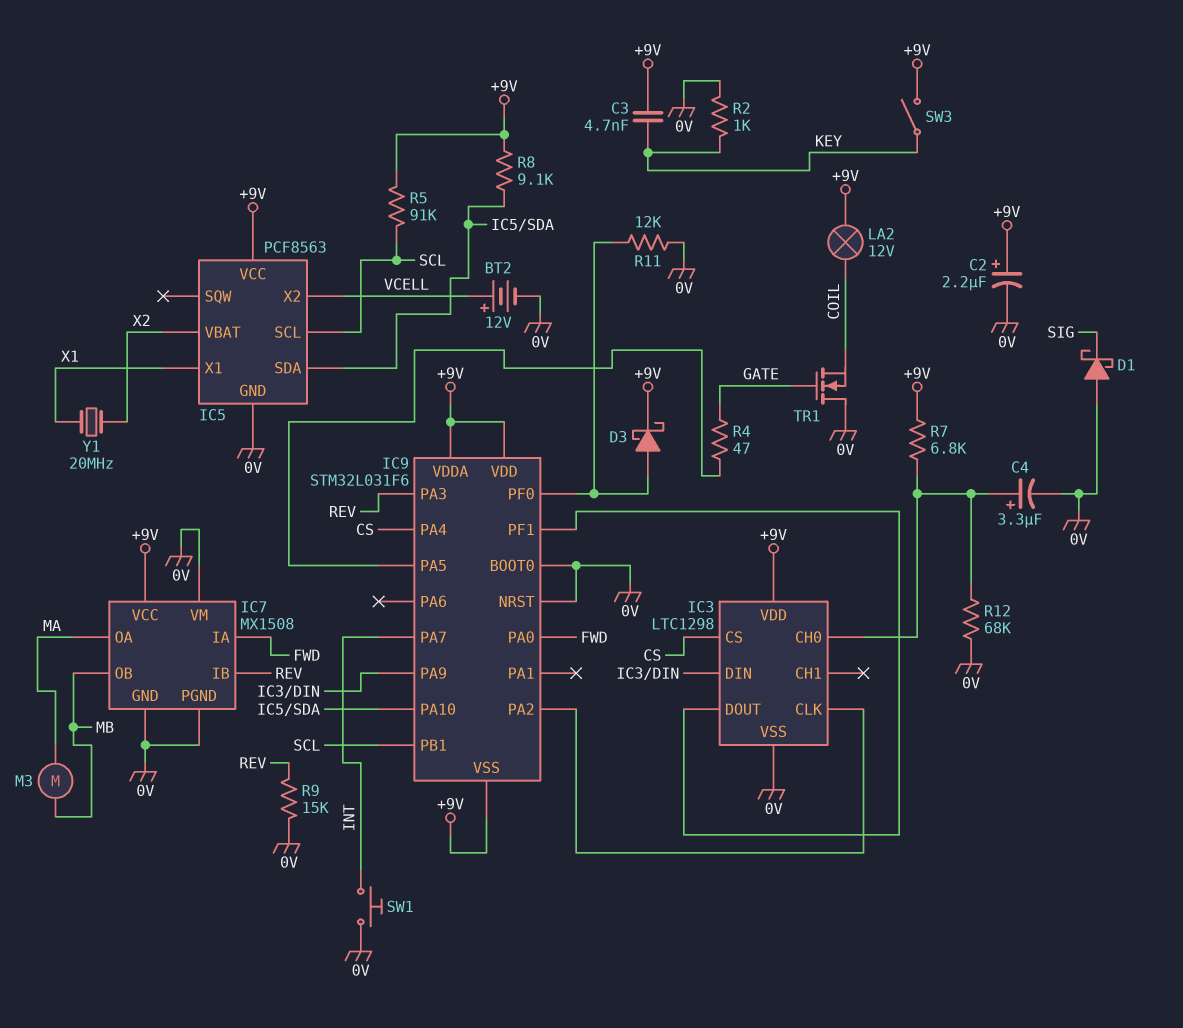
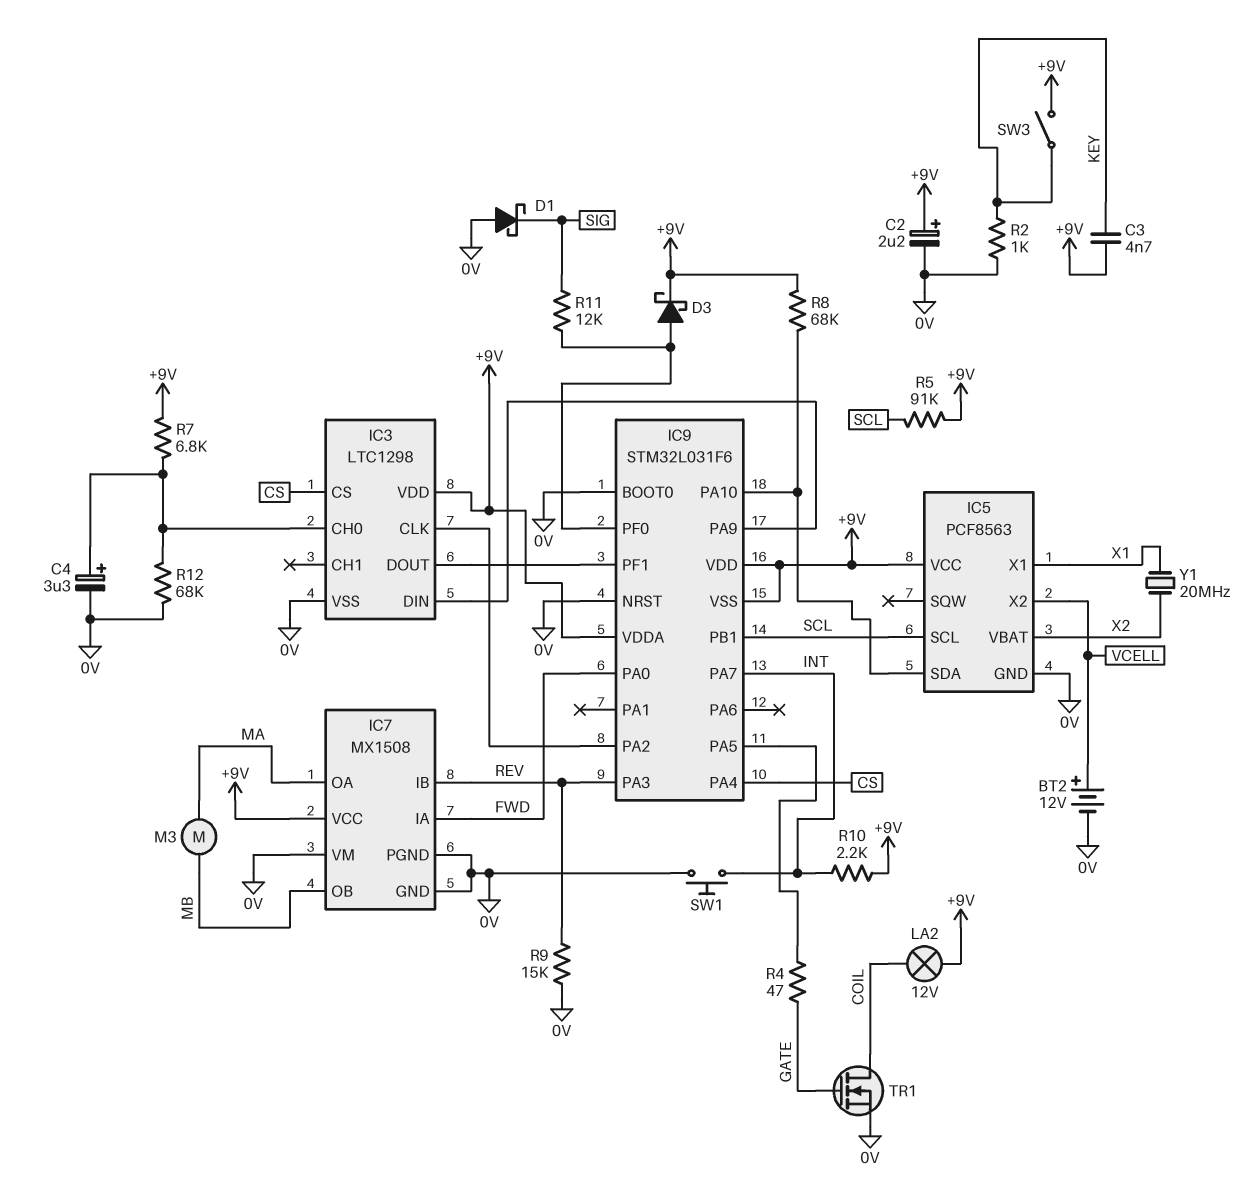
R8: 9.1k (+9V, IC5/SDA) -> 68k (+9V, IC5/SDA)
R10: none -> 2.2k (+9V, INT)
R11: 12k (0V, IC9/PF0) -> 12k (IC9/PF0, SIG)
TR1: NMOS (G GATE, D 0V, S COIL) -> NMOS (G GATE, D COIL, S 0V)

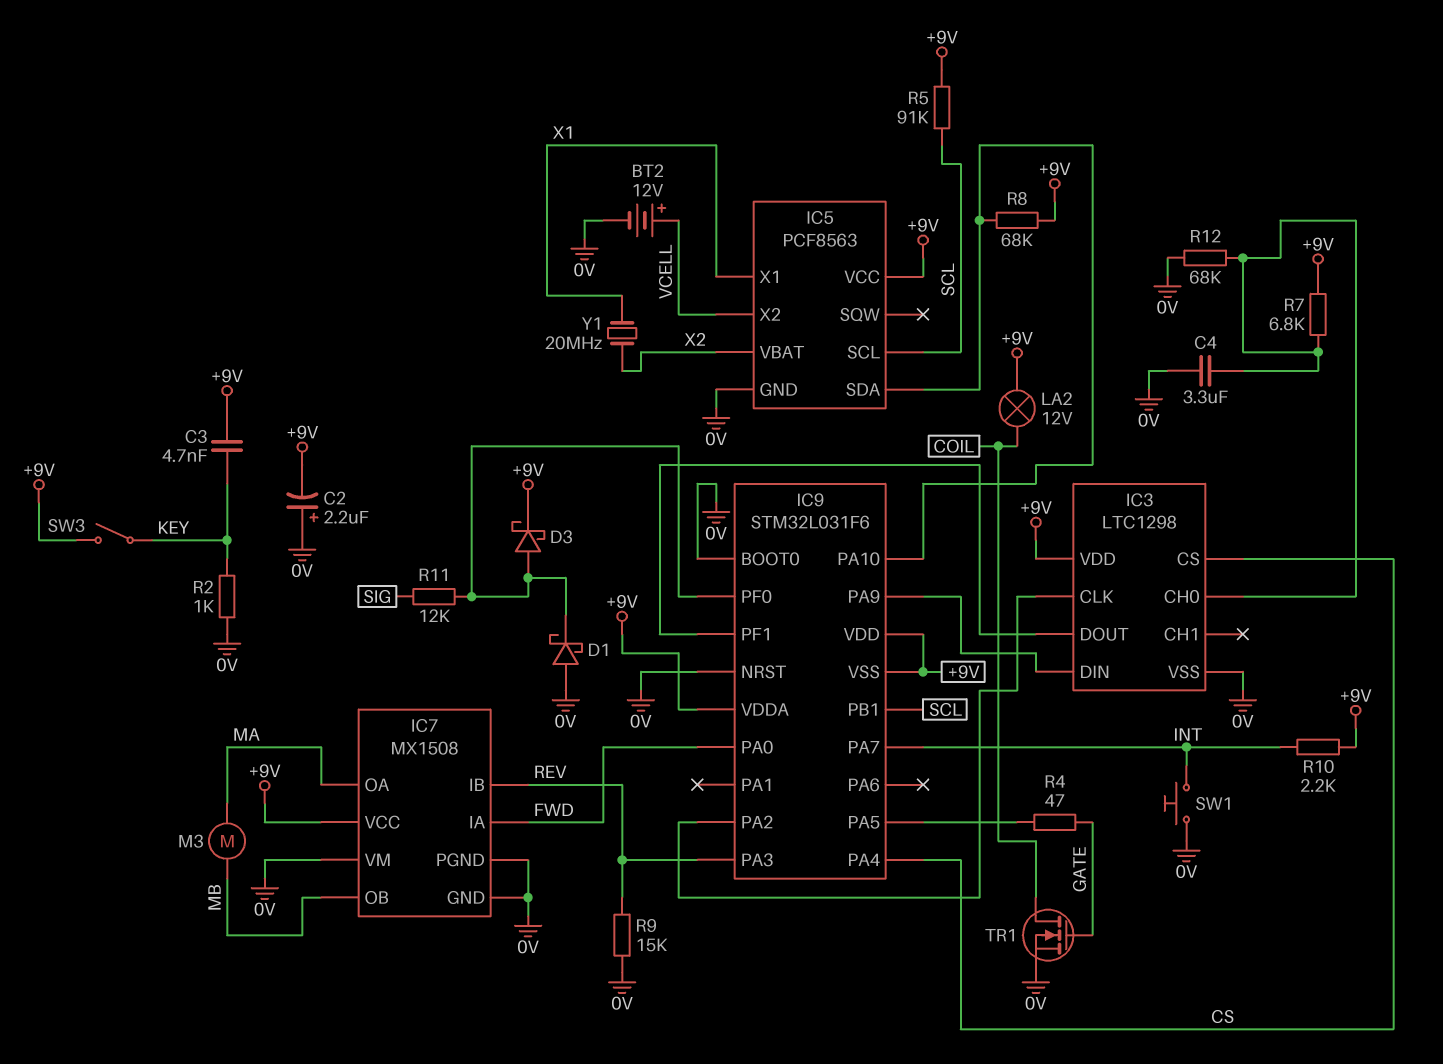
C2: 2.2uF (plus +9V, minus 0V) -> 2.2uF (plus 0V, minus +9V)
C4: 3.3uF (plus IC3/CH0, minus 0V) -> 3.3uF (0V, IC3/CH0)
D1: schottky (A 0V, K SIG) -> schottky (A 0V, K IC9/PF0)

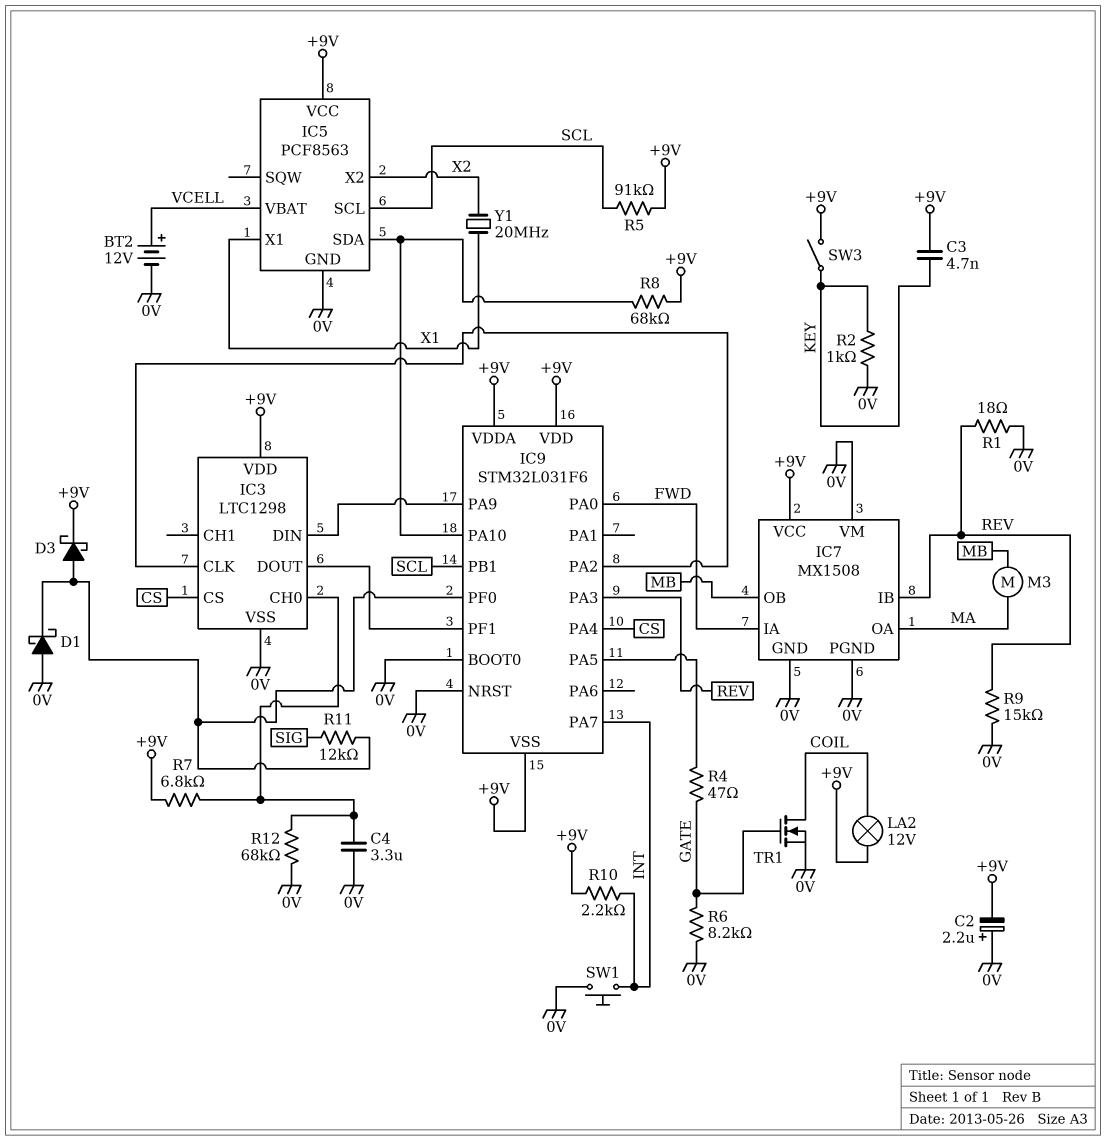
IC5 pin VBAT: X2 -> VCELL
IC5 pin X2: VCELL -> X2
R1: none -> 18 (0V, REV)
R6: none -> 8.2k (0V, GATE)

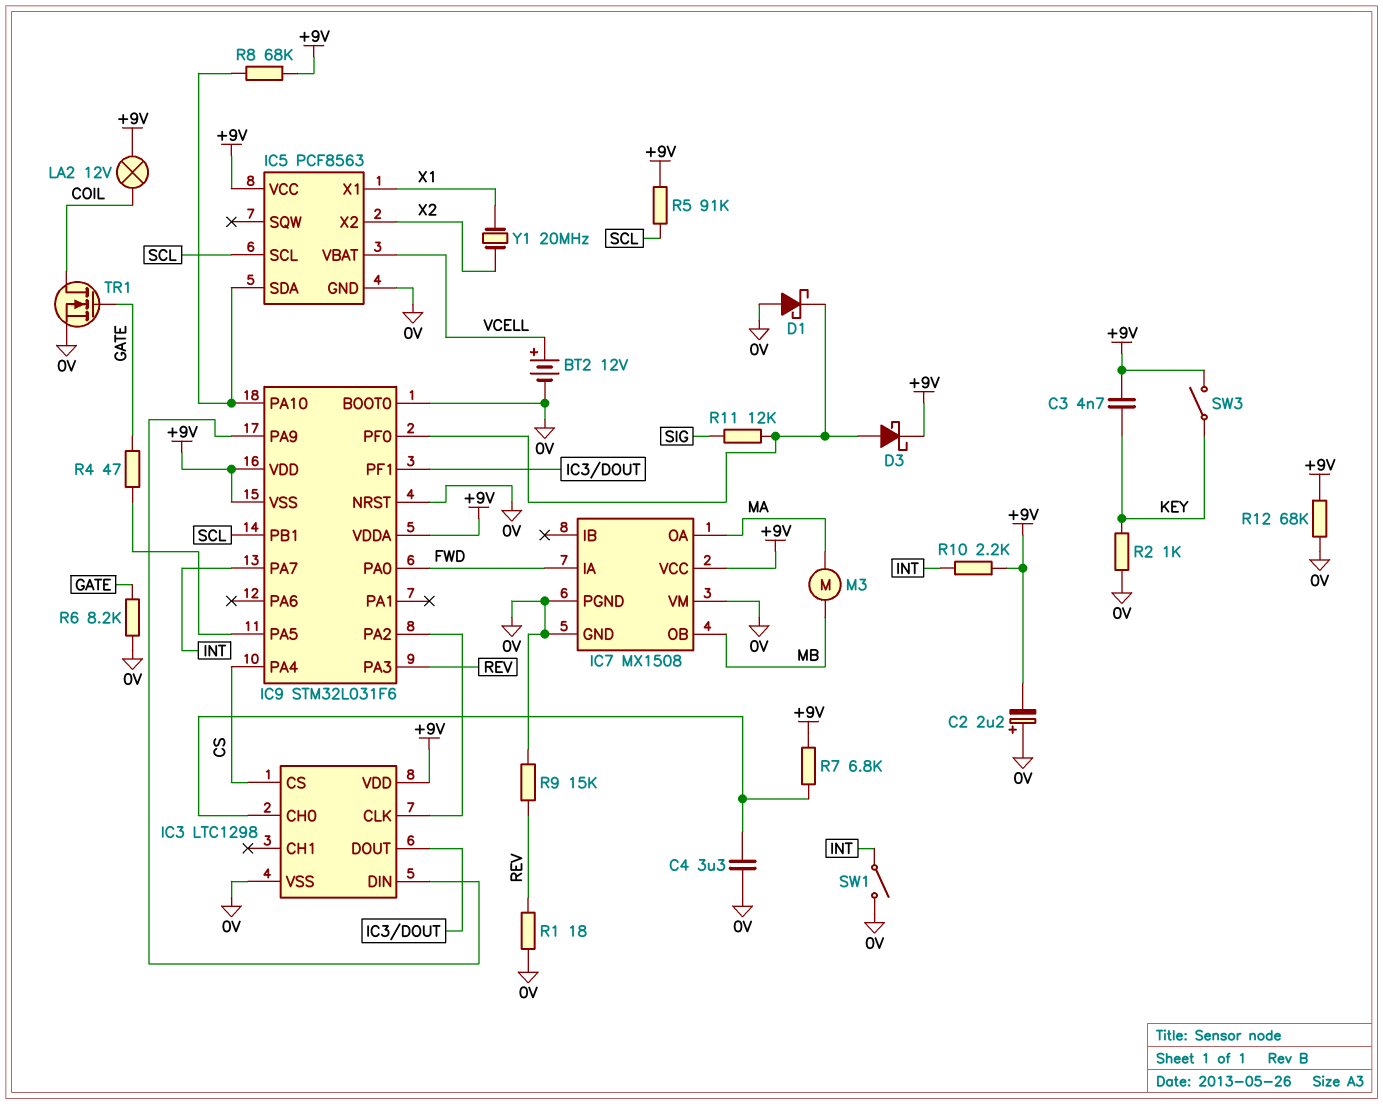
IC7 pin IB: REV -> none
R12: 68k (0V, IC3/CH0) -> 68k (+9V, 0V)
SW1: button (0V, INT) -> switch (0V, INT)

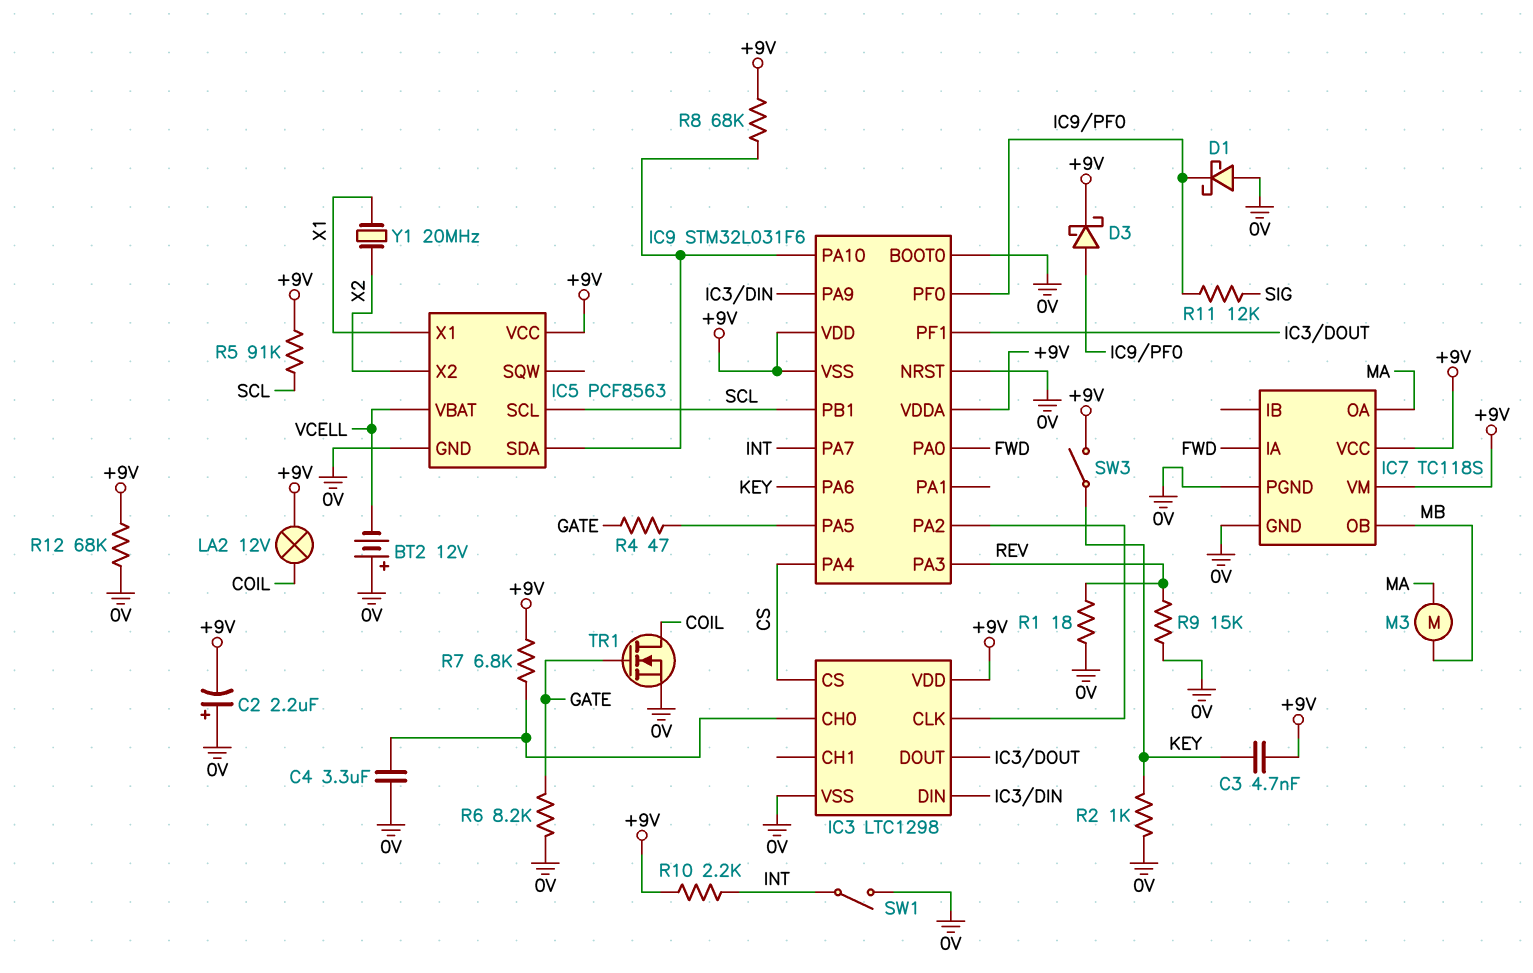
BT2: 12V (plus VCELL, minus 0V) -> 12V (plus 0V, minus VCELL)
IC7: MX1508 -> TC118S
IC7 pin VM: 0V -> +9V
IC9 pin PA6: none -> KEY

